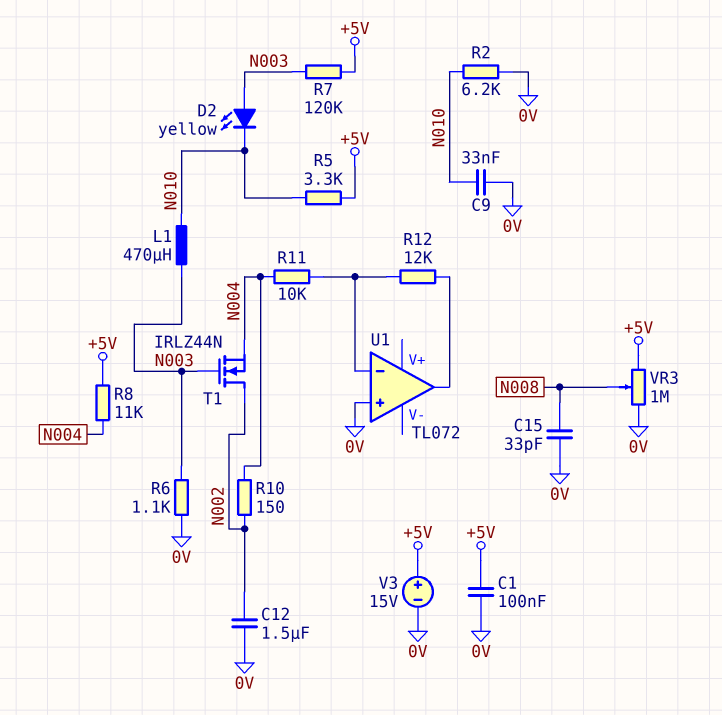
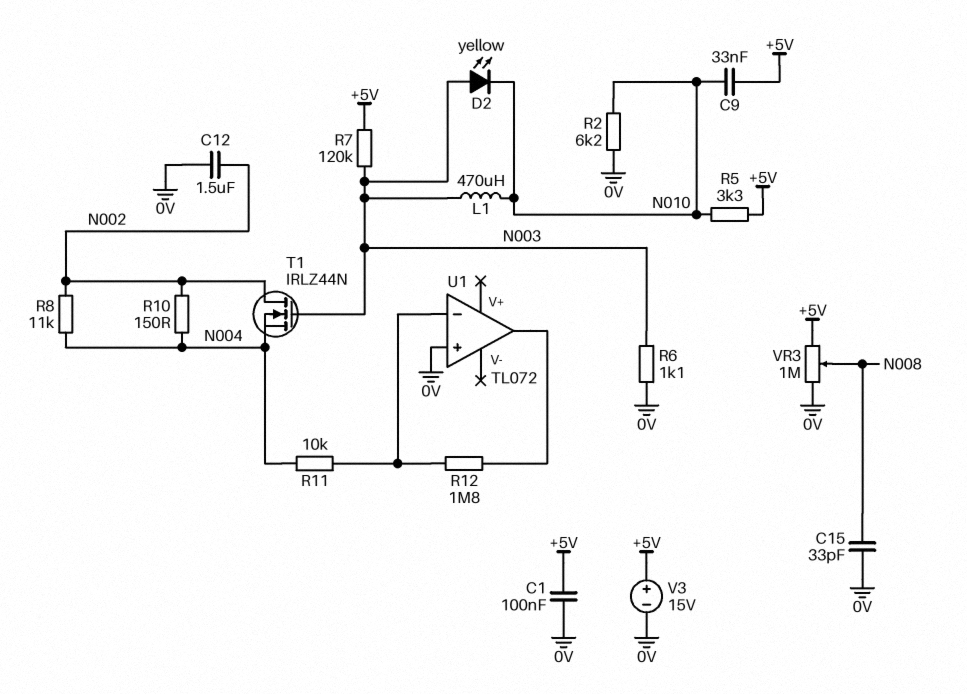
C9: 33nF (0V, N010) -> 33nF (+5V, N010)
R8: 11k (+5V, N004) -> 11k (N002, N004)
R12: 12k (U1/in-, U1/out) -> 1.8M (U1/in-, U1/out)

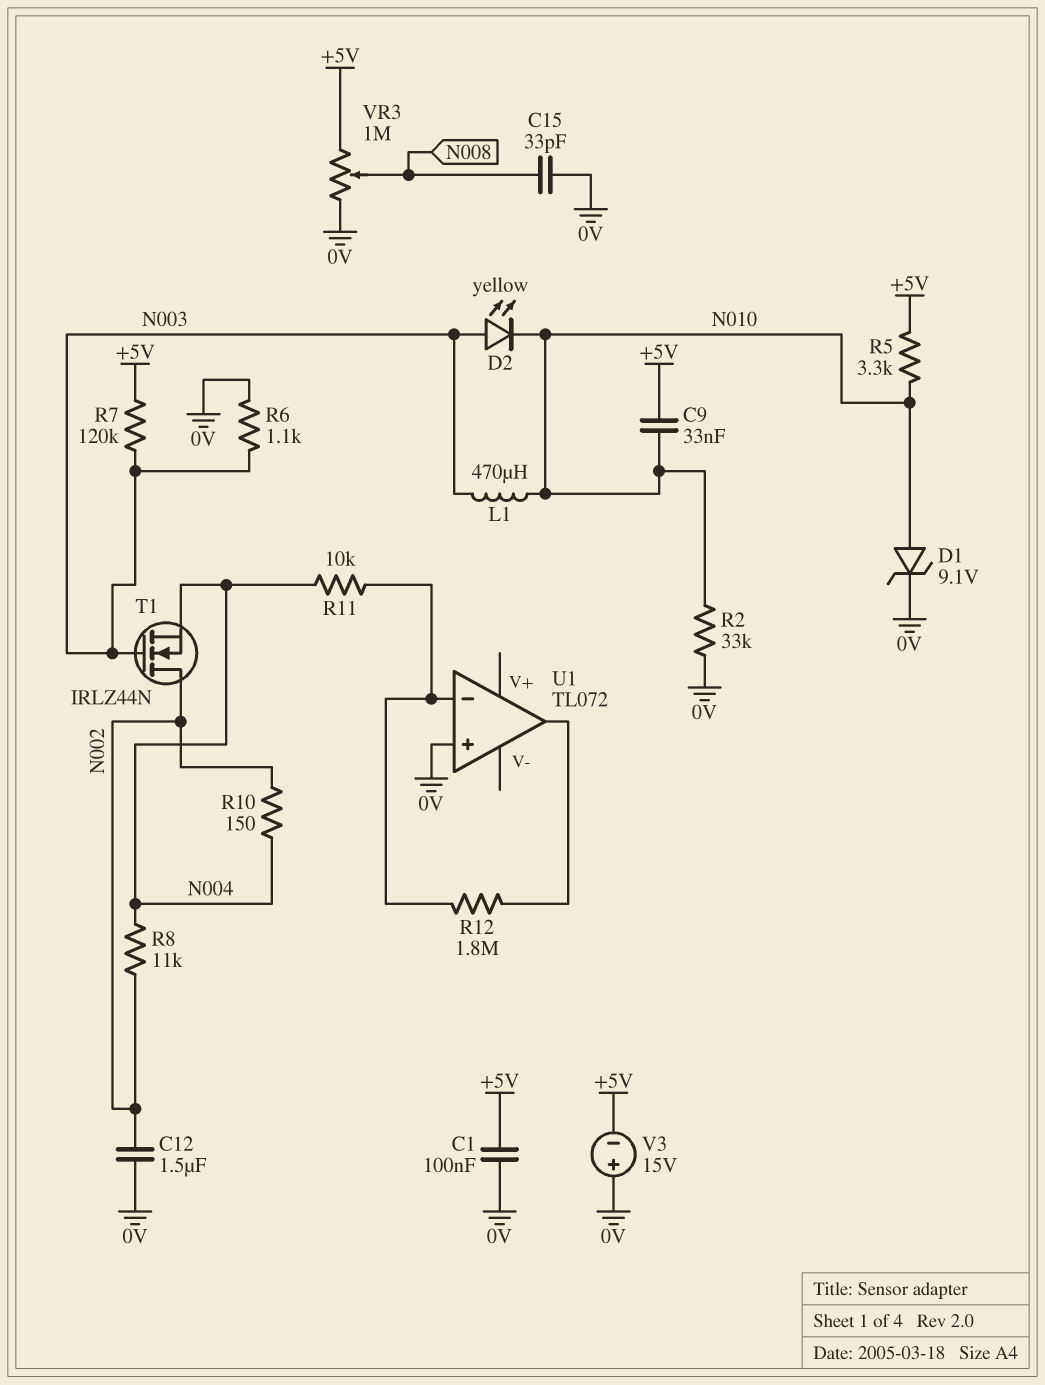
D1: none -> zener 9.1V (A N010, K 0V)
R2: 6.2k (0V, N010) -> 33k (0V, N010)
V3: 15V (plus +5V, minus 0V) -> 15V (plus 0V, minus +5V)

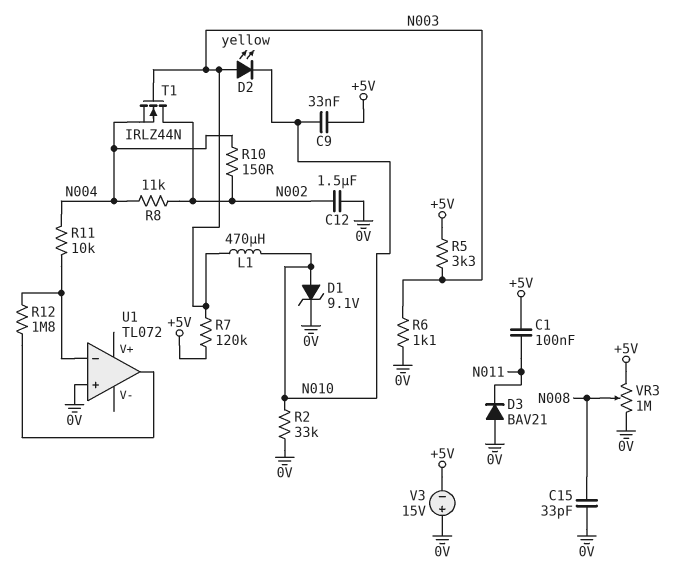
C1: 100nF (+5V, 0V) -> 100nF (+5V, N011)
D3: none -> diode BAV21 (A 0V, K N011)
R5: 3.3k (+5V, N010) -> 3.3k (+5V, N003)

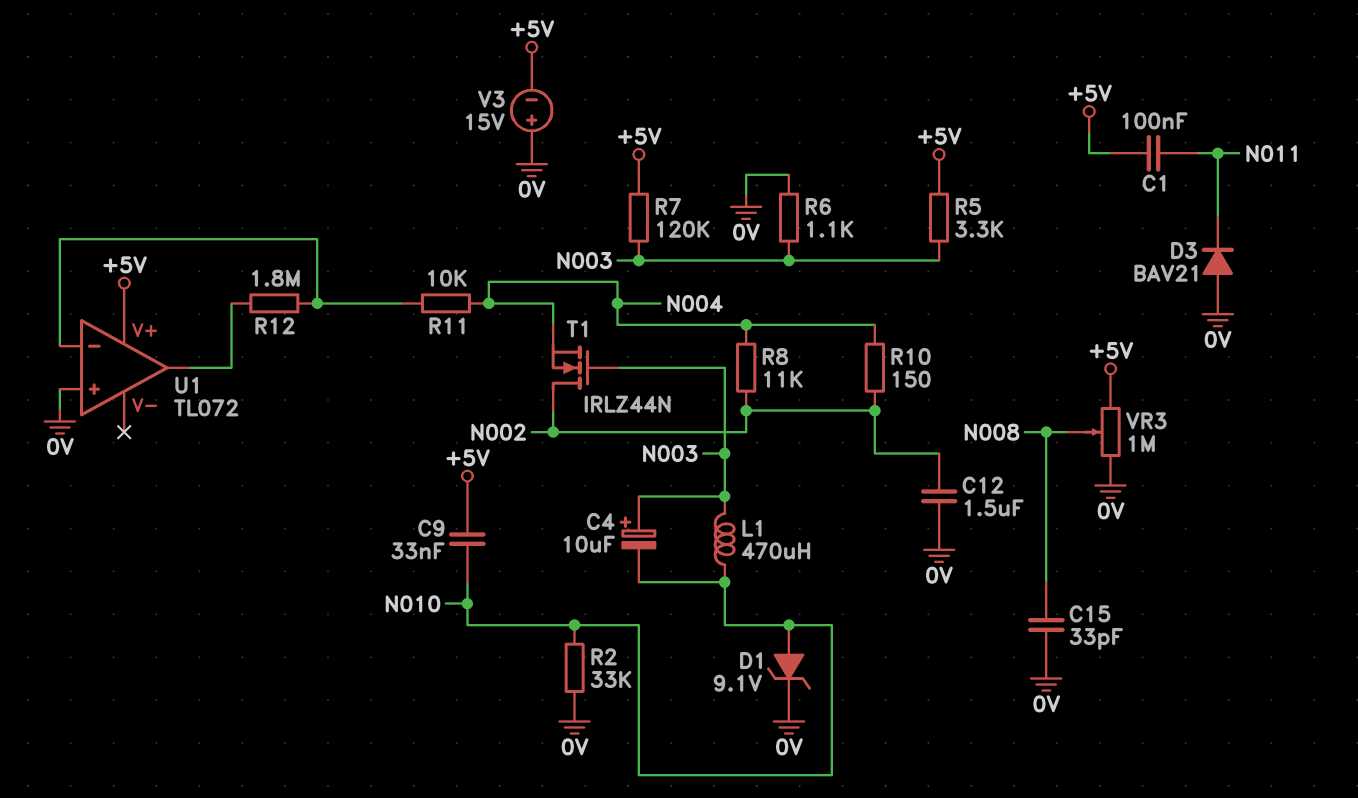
C4: none -> 10uF (plus N003, minus N010)
D2: LED yellow (A N003, K N010) -> none
U1 pin V+: none -> +5V

